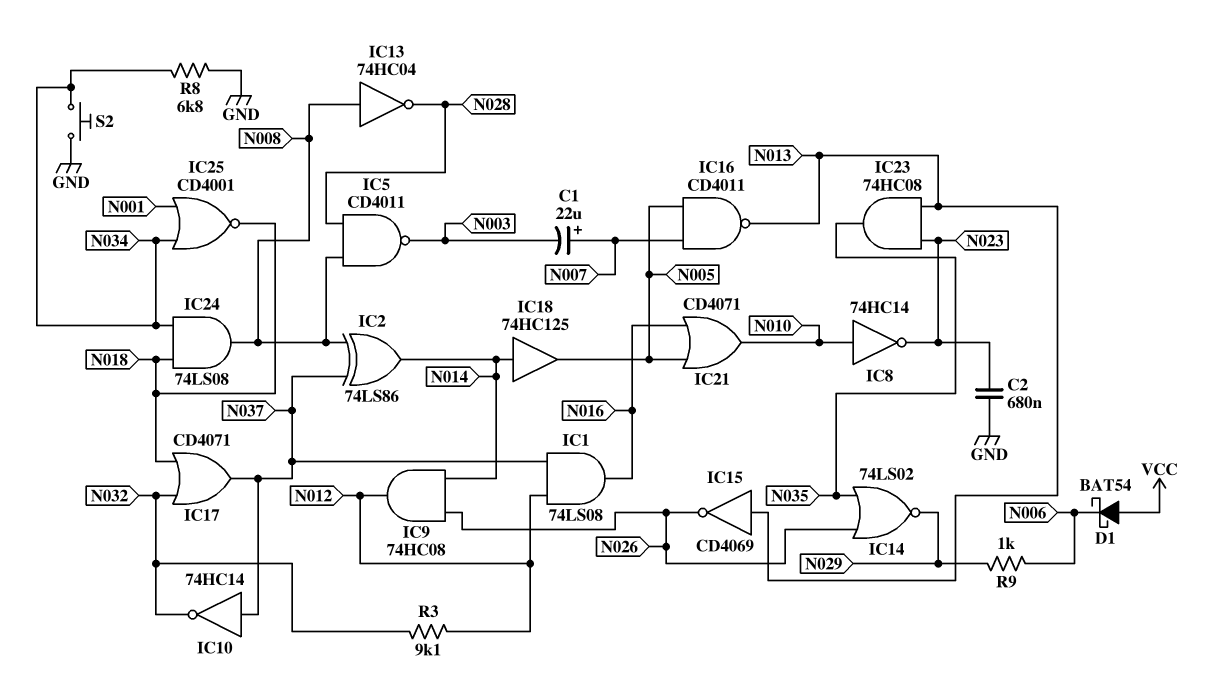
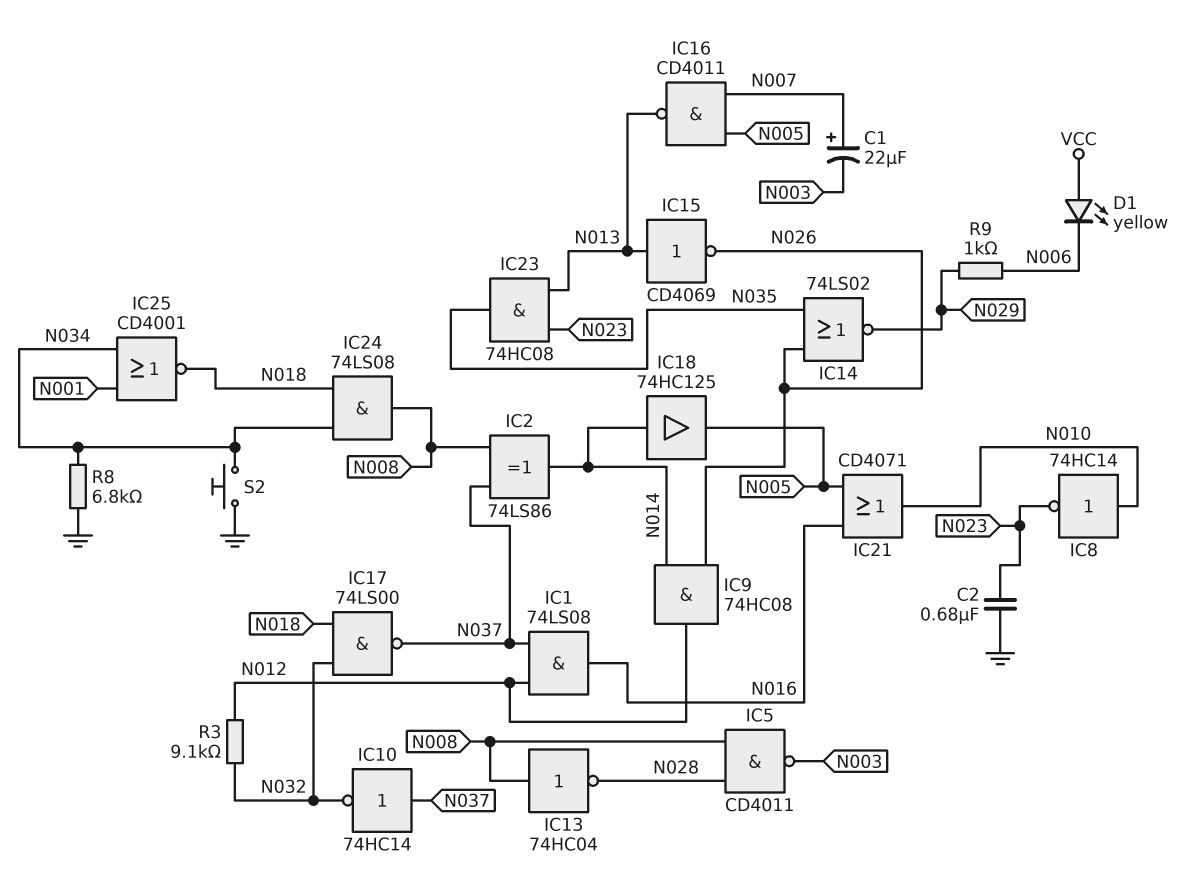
D1: schottky BAT54 (A VCC, K N006) -> LED yellow (A VCC, K N006)
IC17: OR CD4071 (in N018, in N032, out N037) -> NAND 74LS00 (in N018, in N032, out N037)

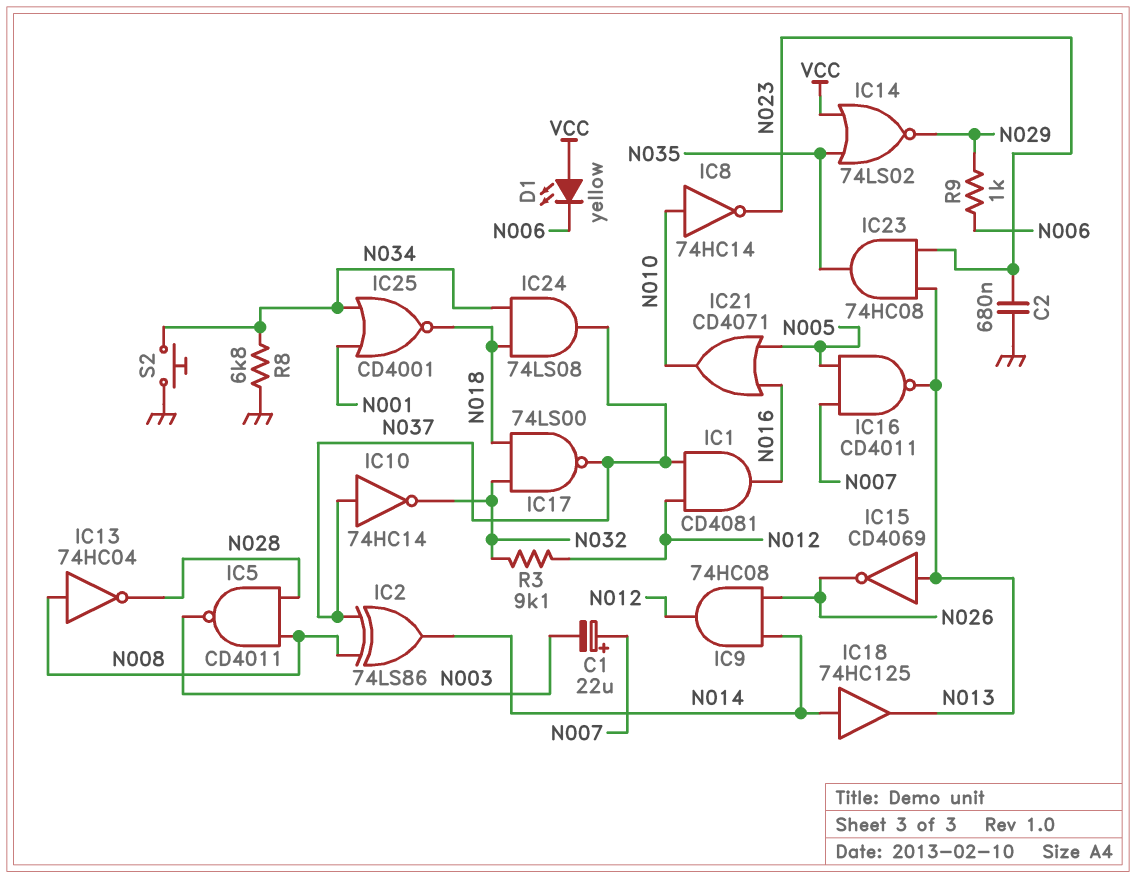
IC1: AND 74LS08 (in N012, in N037, out N016) -> AND CD4081 (in N012, in N037, out N016)
IC14: NOR 74LS02 (in N026, in N035, out N029) -> NOR 74LS02 (in N035, in VCC, out N029)
IC18: buffer 74HC125 (in N014, out N005) -> buffer 74HC125 (in N014, out N013)
IC24: AND 74LS08 (in N018, in N034, out N008) -> AND 74LS08 (in N018, in N034, out N037)

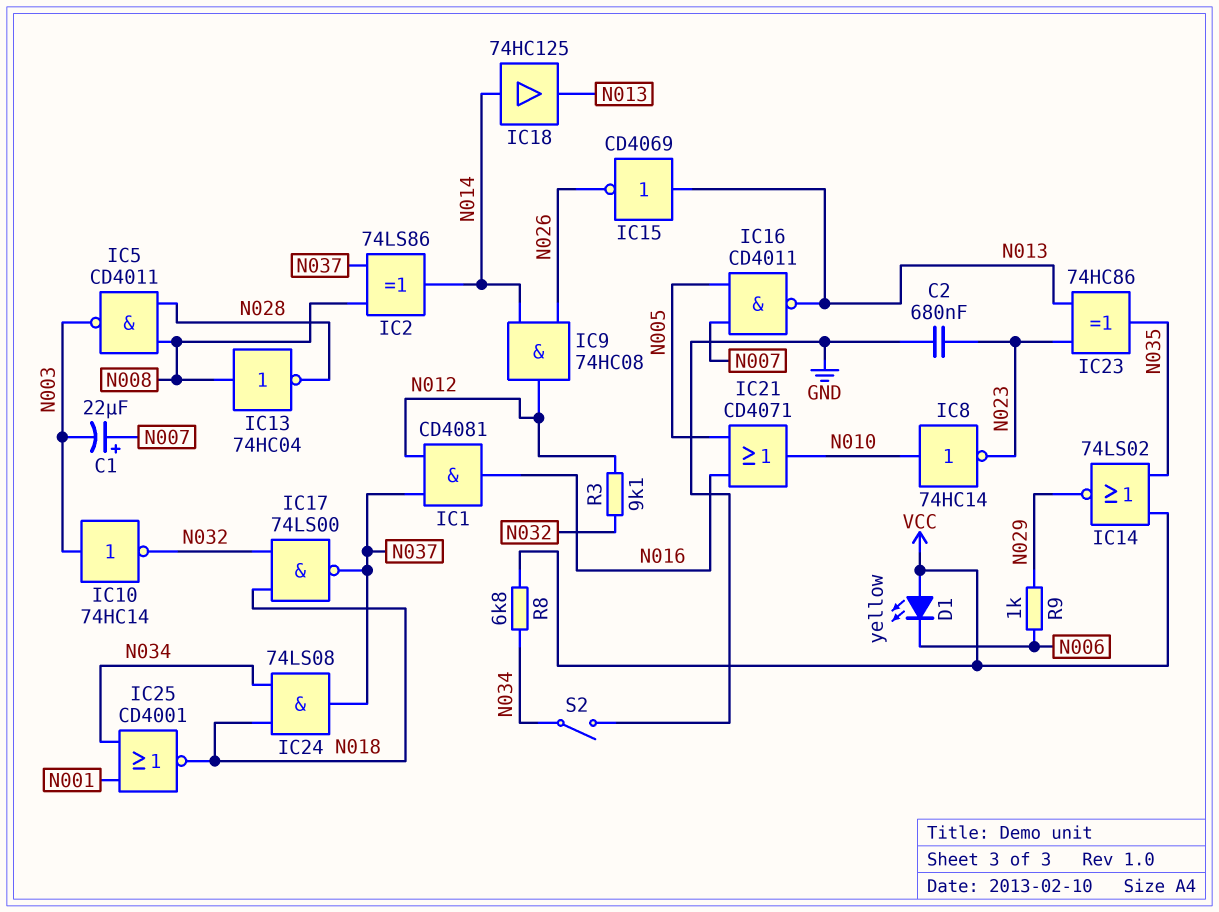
IC10: NOT 74HC14 (in N037, out N032) -> NOT 74HC14 (in N003, out N032)
IC23: AND 74HC08 (in N013, in N023, out N035) -> XOR 74HC86 (in N013, in N023, out N035)
R8: 6.8k (GND, N034) -> 6.8k (N034, VCC)
S2: button (GND, N034) -> switch (GND, N034)

